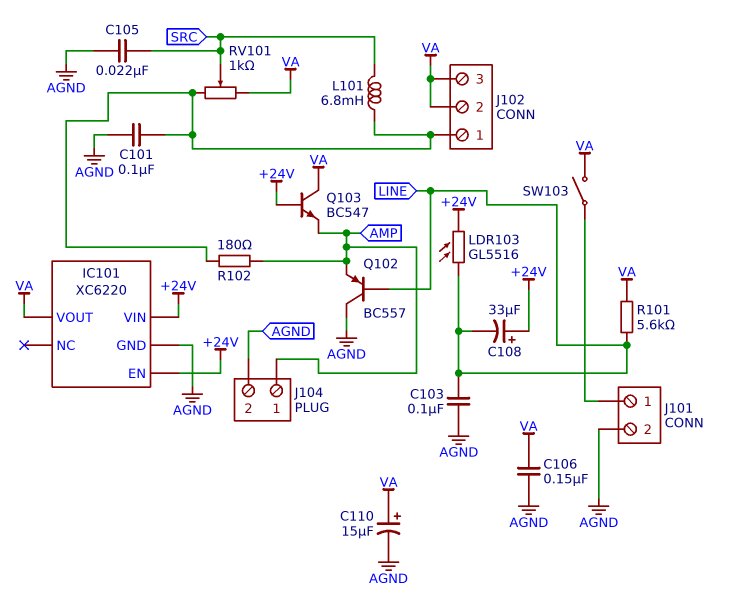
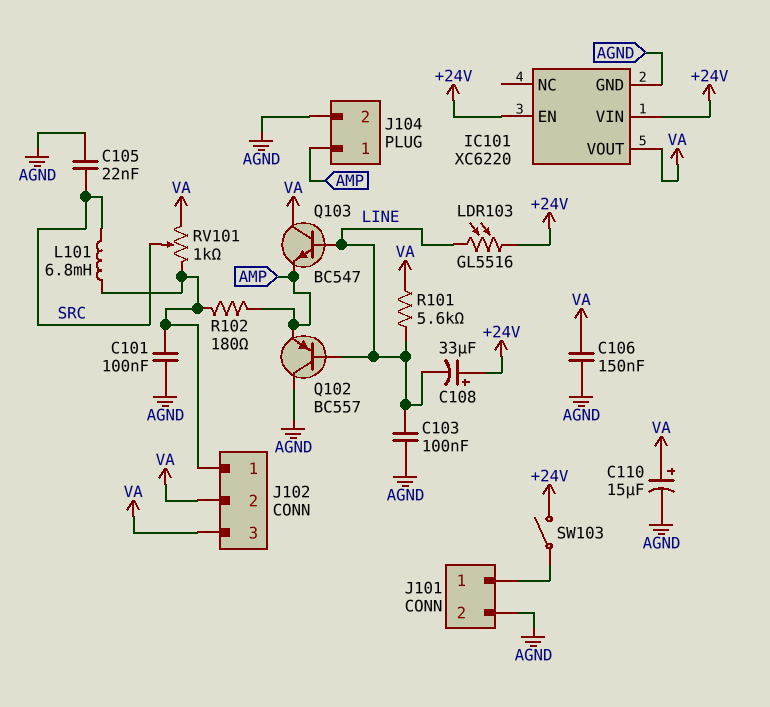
Q103: NPN BC547 (B +24V, C VA, E AMP) -> NPN BC547 (B LINE, C VA, E AMP)
SW103: switch (J101/1, VA) -> switch (+24V, J101/1)

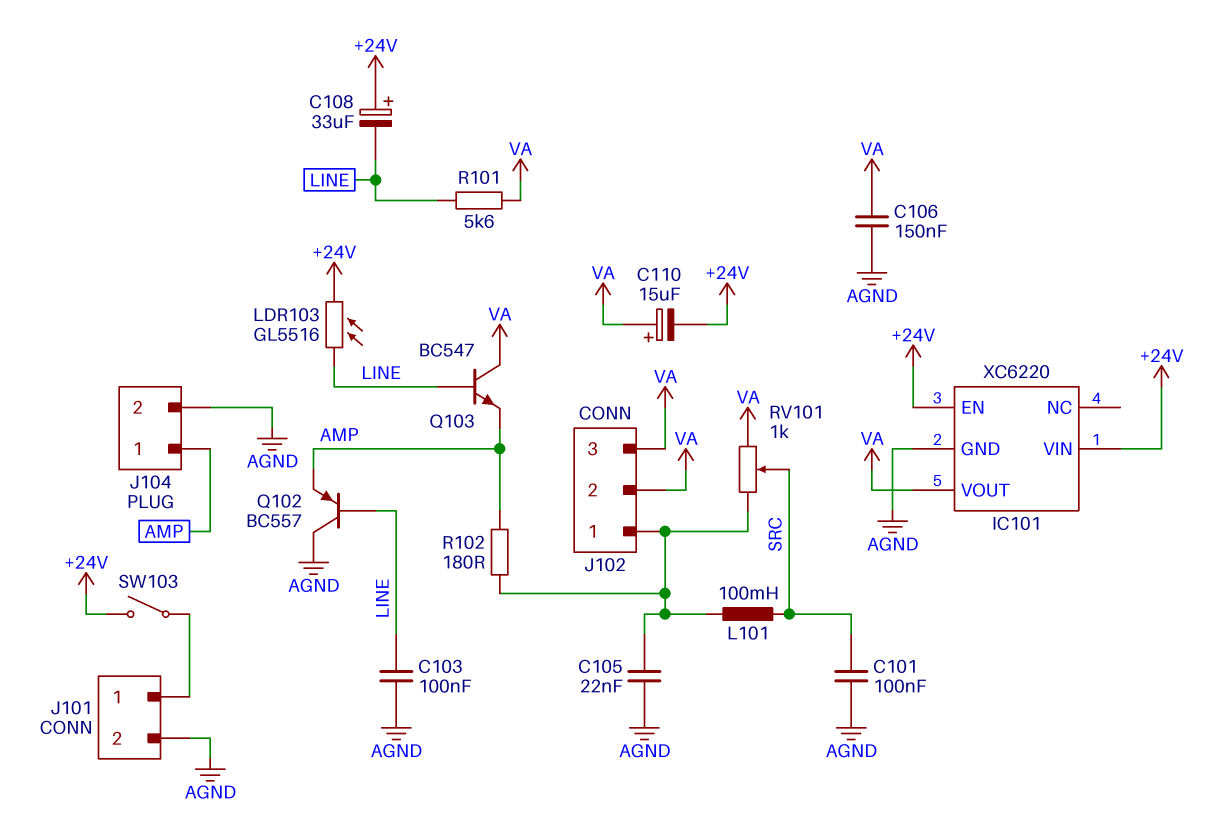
C101: 100nF (AGND, J102/1) -> 100nF (AGND, SRC)
C105: 22nF (AGND, SRC) -> 22nF (AGND, J102/1)
C110: 15uF (plus VA, minus AGND) -> 15uF (plus VA, minus +24V)
L101: 6.8mH (J102/1, SRC) -> 100mH (J102/1, SRC)

